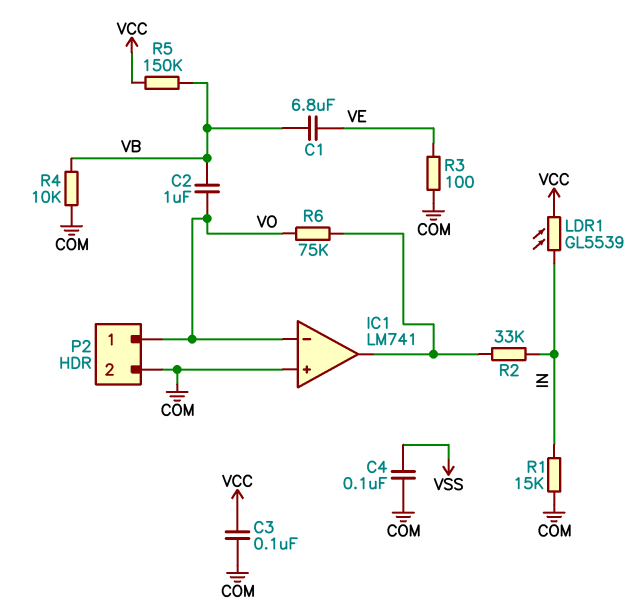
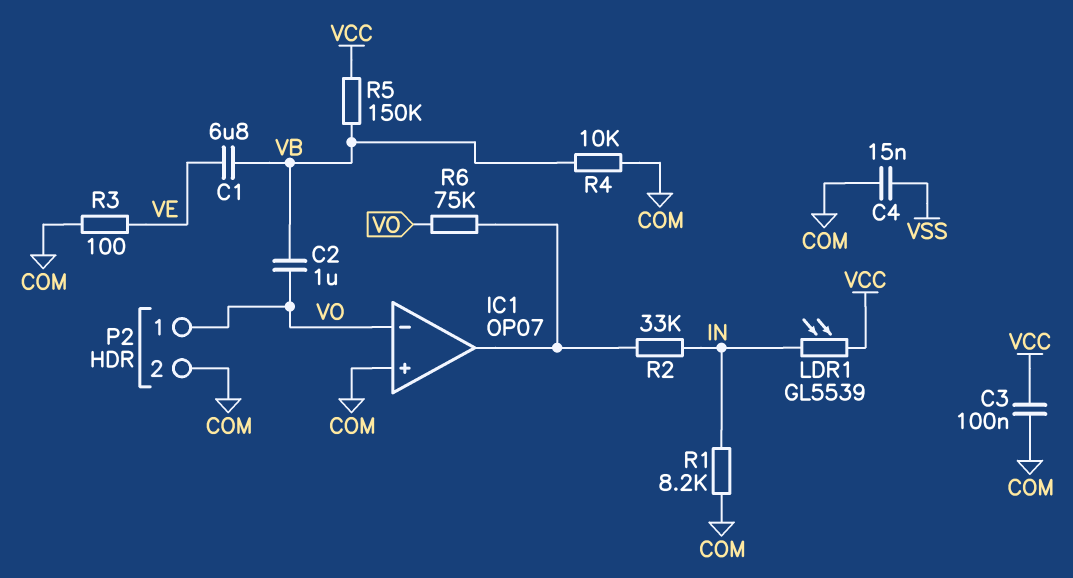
C4: 100nF (COM, VSS) -> 15nF (COM, VSS)
IC1: LM741 -> OP07
R1: 15k (COM, IN) -> 8.2k (COM, IN)

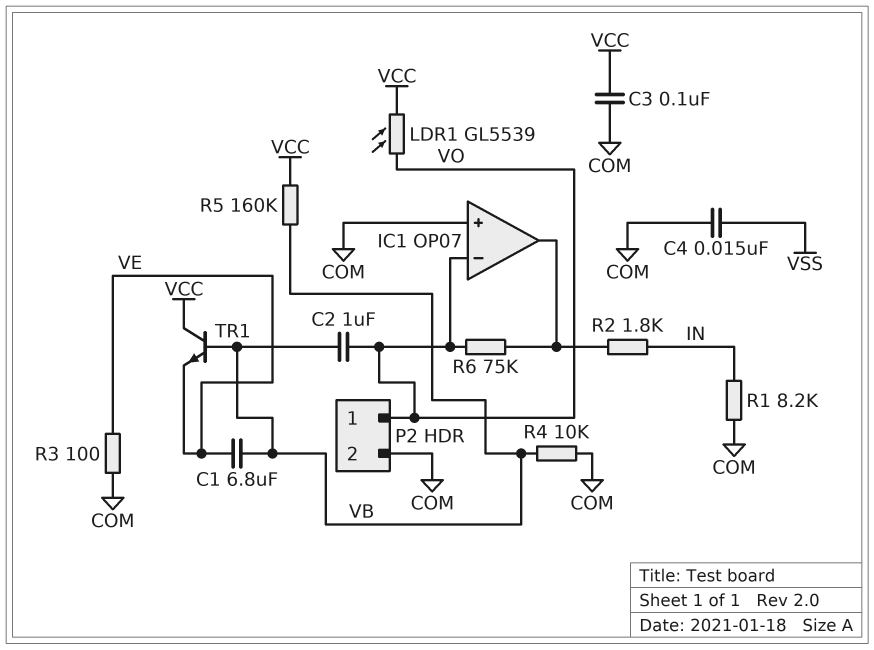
LDR1: GL5539 (IN, VCC) -> GL5539 (VCC, VO)
R2: 33k (IC1/out, IN) -> 1.8k (IC1/out, IN)
R5: 150k (VB, VCC) -> 160k (VB, VCC)
TR1: none -> NPN (B VB, C VCC, E VE)

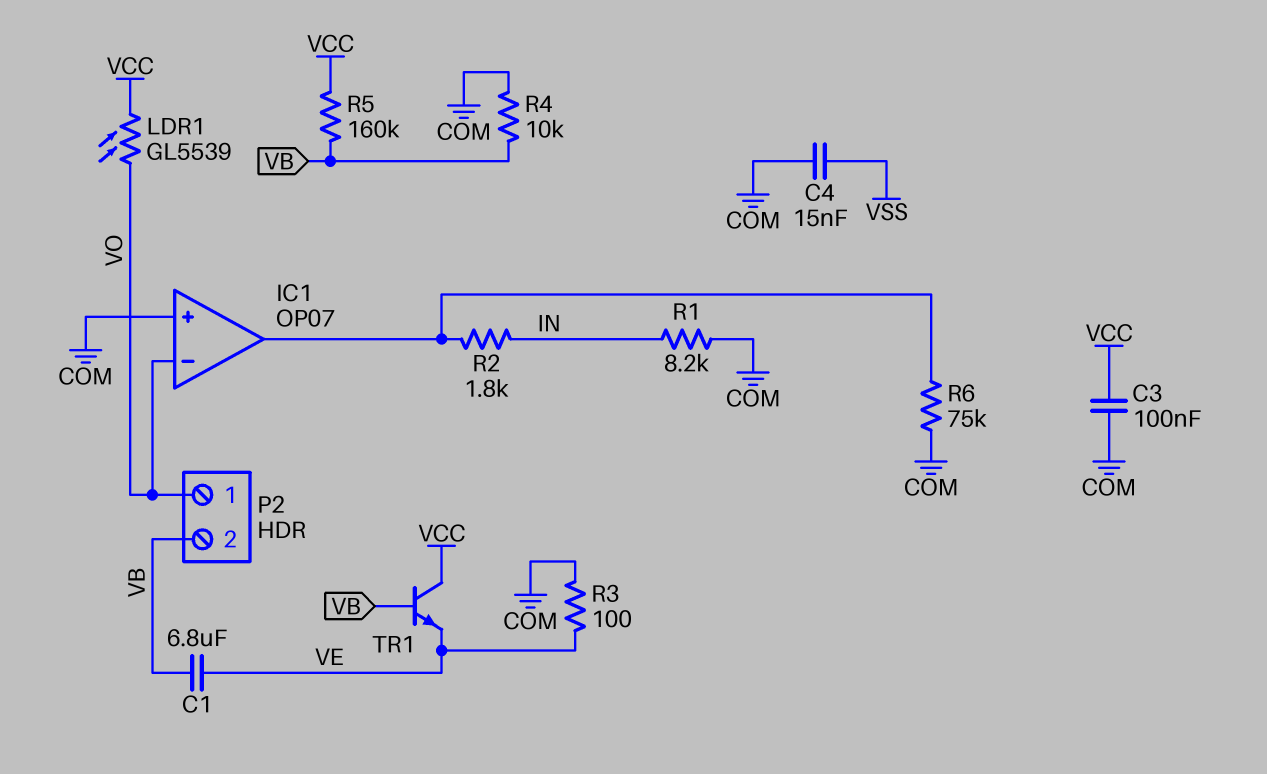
C2: 1uF (VB, VO) -> none
P2 pin 2: COM -> VB
R6: 75k (IC1/out, VO) -> 75k (COM, IC1/out)

